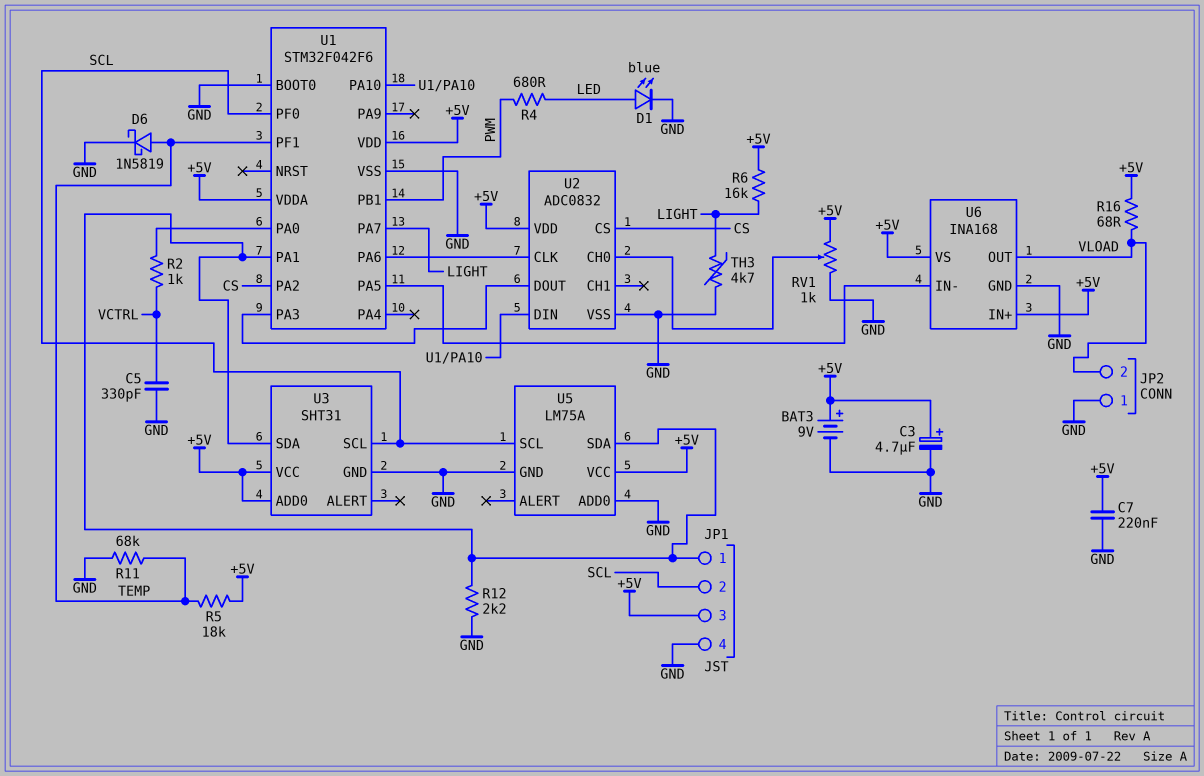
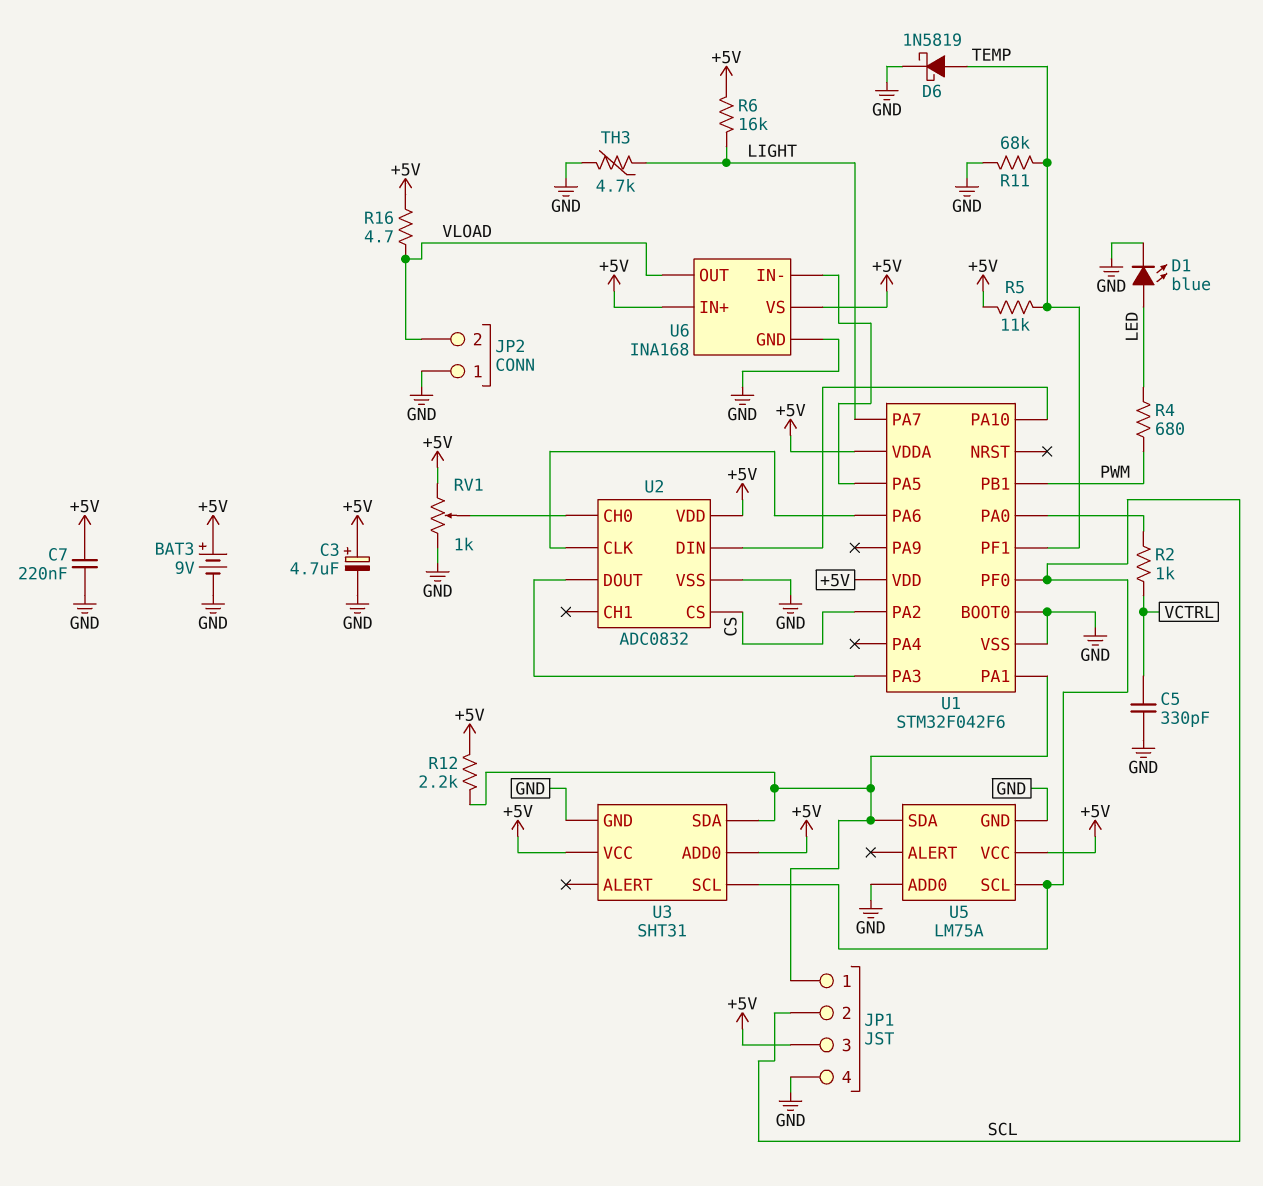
R5: 18k (+5V, TEMP) -> 11k (+5V, TEMP)
R12: 2.2k (GND, JP1/1) -> 2.2k (+5V, JP1/1)
R16: 68 (+5V, VLOAD) -> 4.7 (+5V, VLOAD)

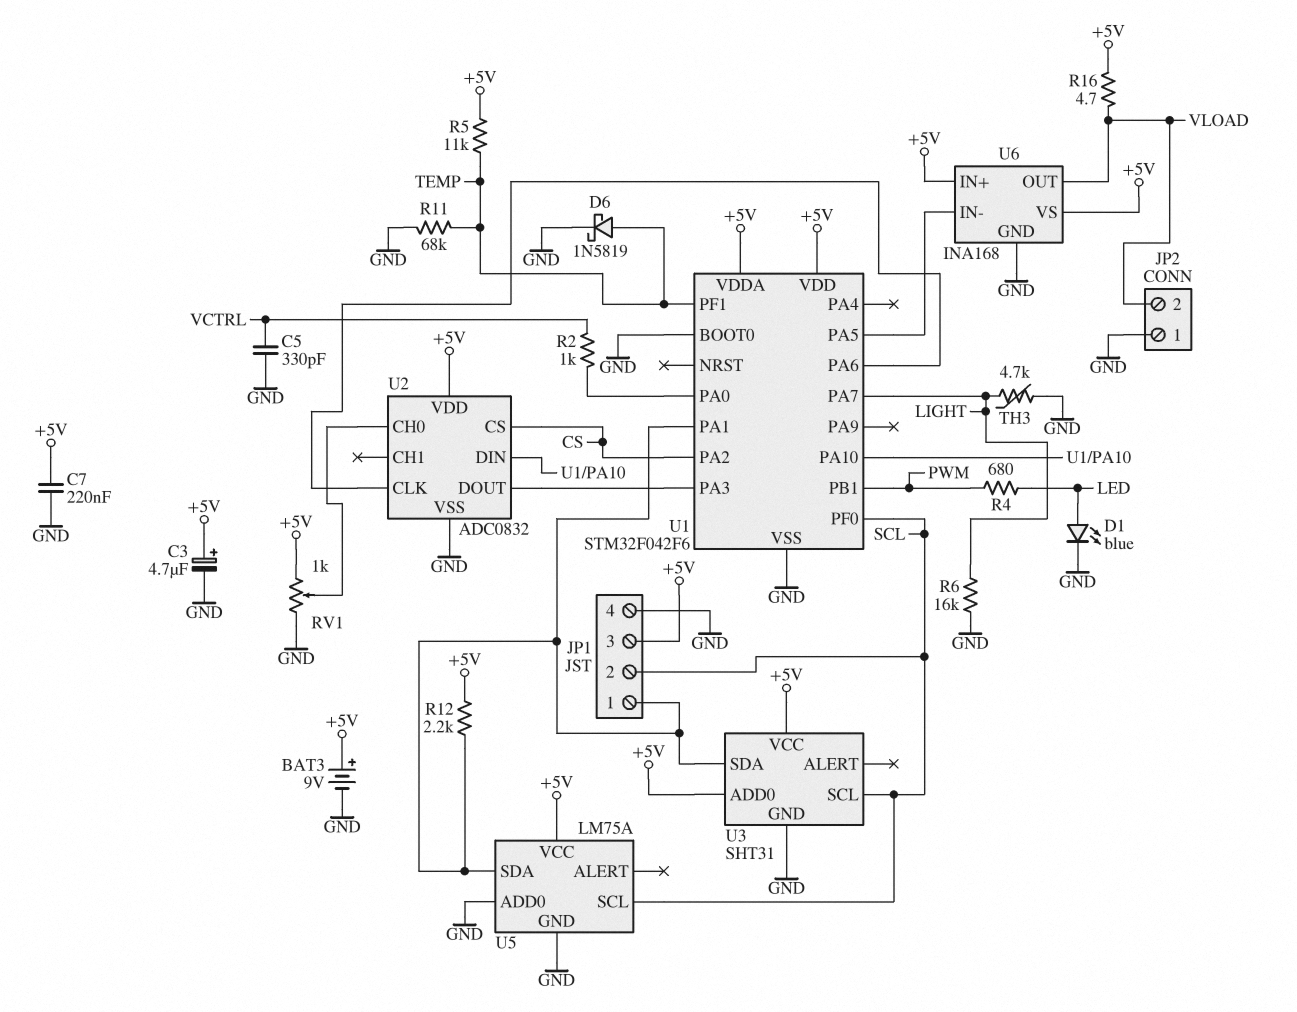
R6: 16k (+5V, LIGHT) -> 16k (GND, LIGHT)

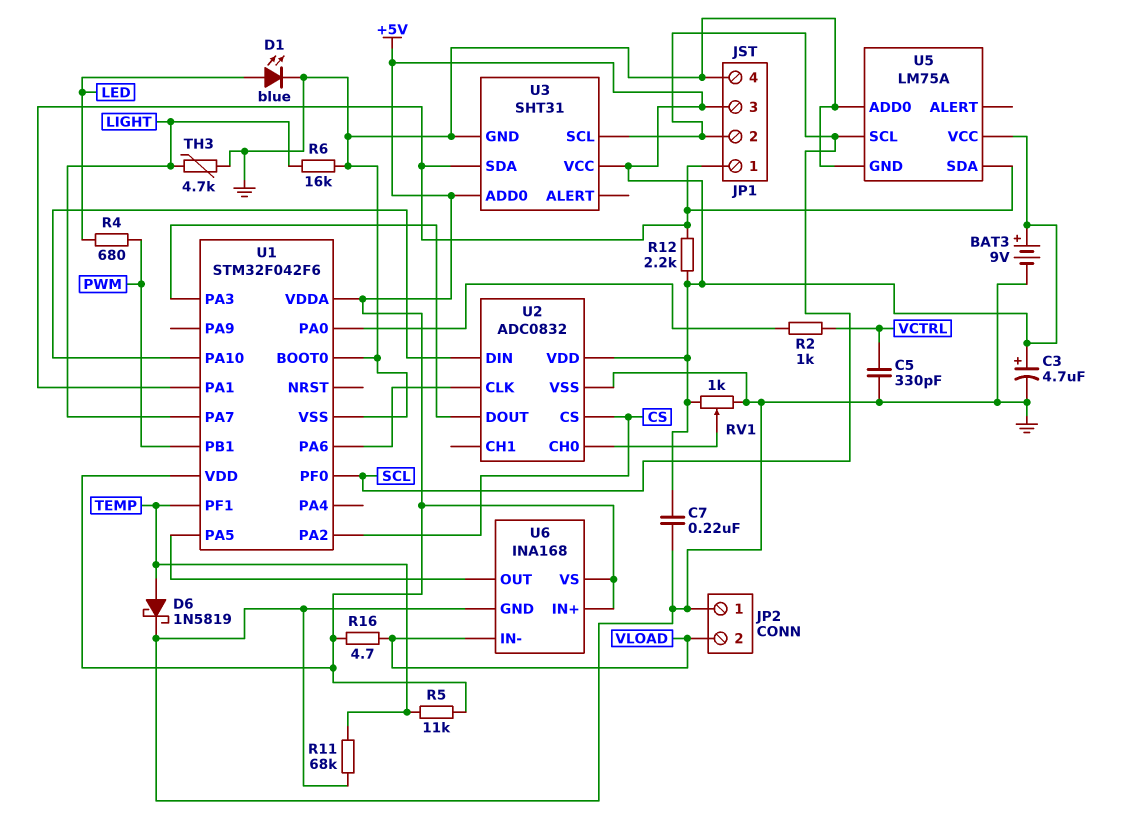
U6 pin IN-: U1/PA5 -> VLOAD
U6 pin OUT: VLOAD -> U1/PA5

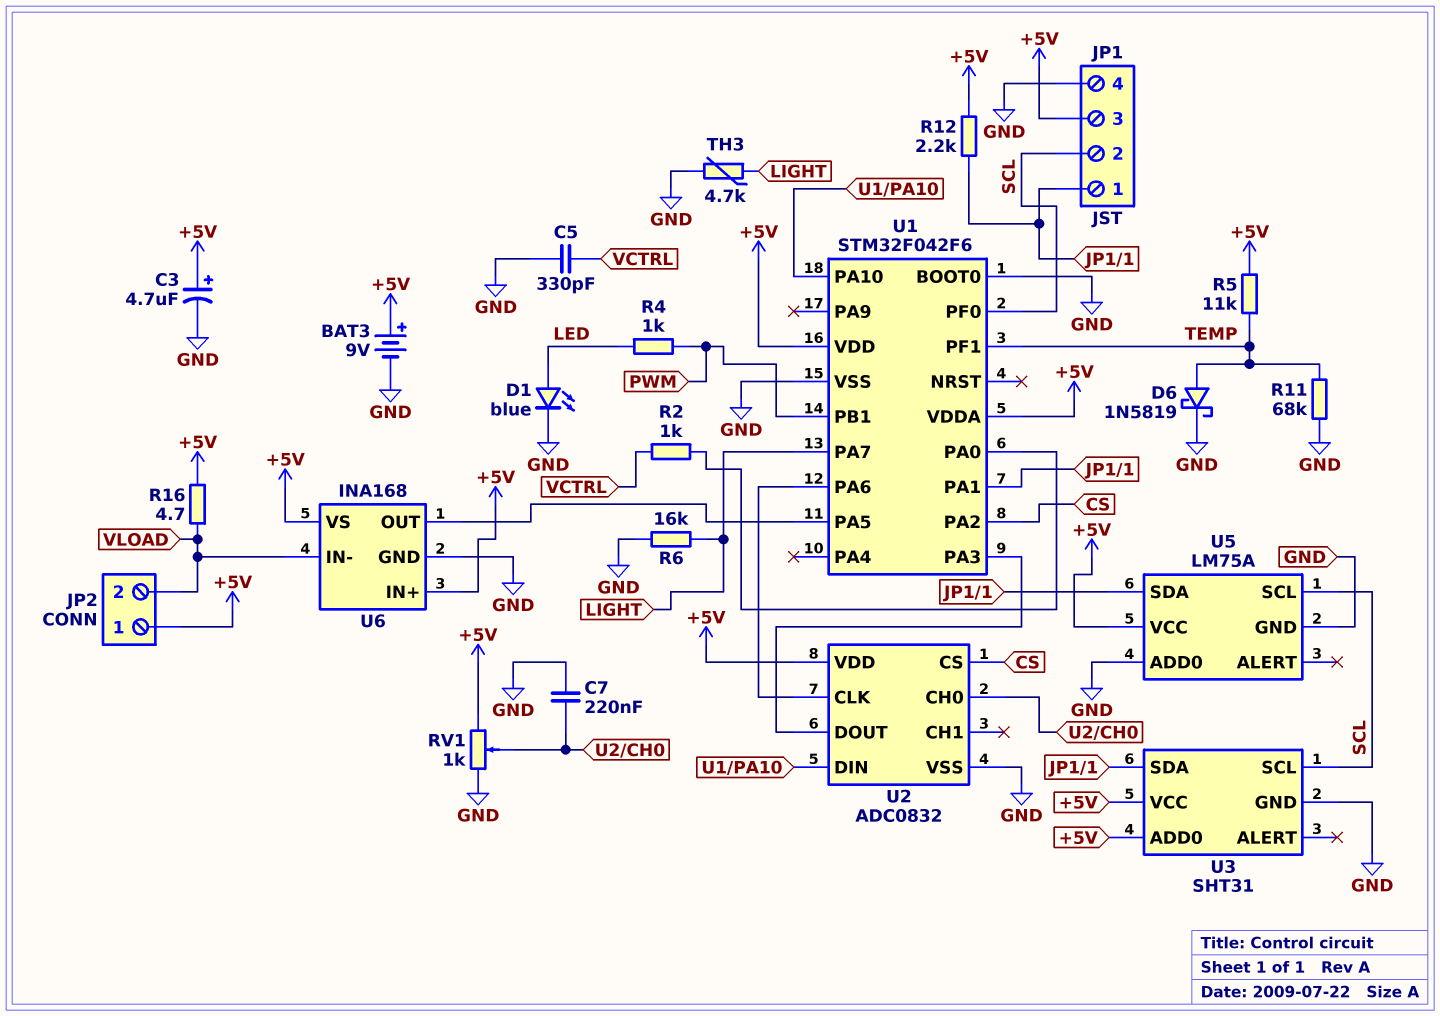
C7: 220nF (+5V, GND) -> 220nF (GND, U2/CH0)
JP2 pin 1: GND -> +5V
R4: 680 (LED, PWM) -> 1k (LED, PWM)

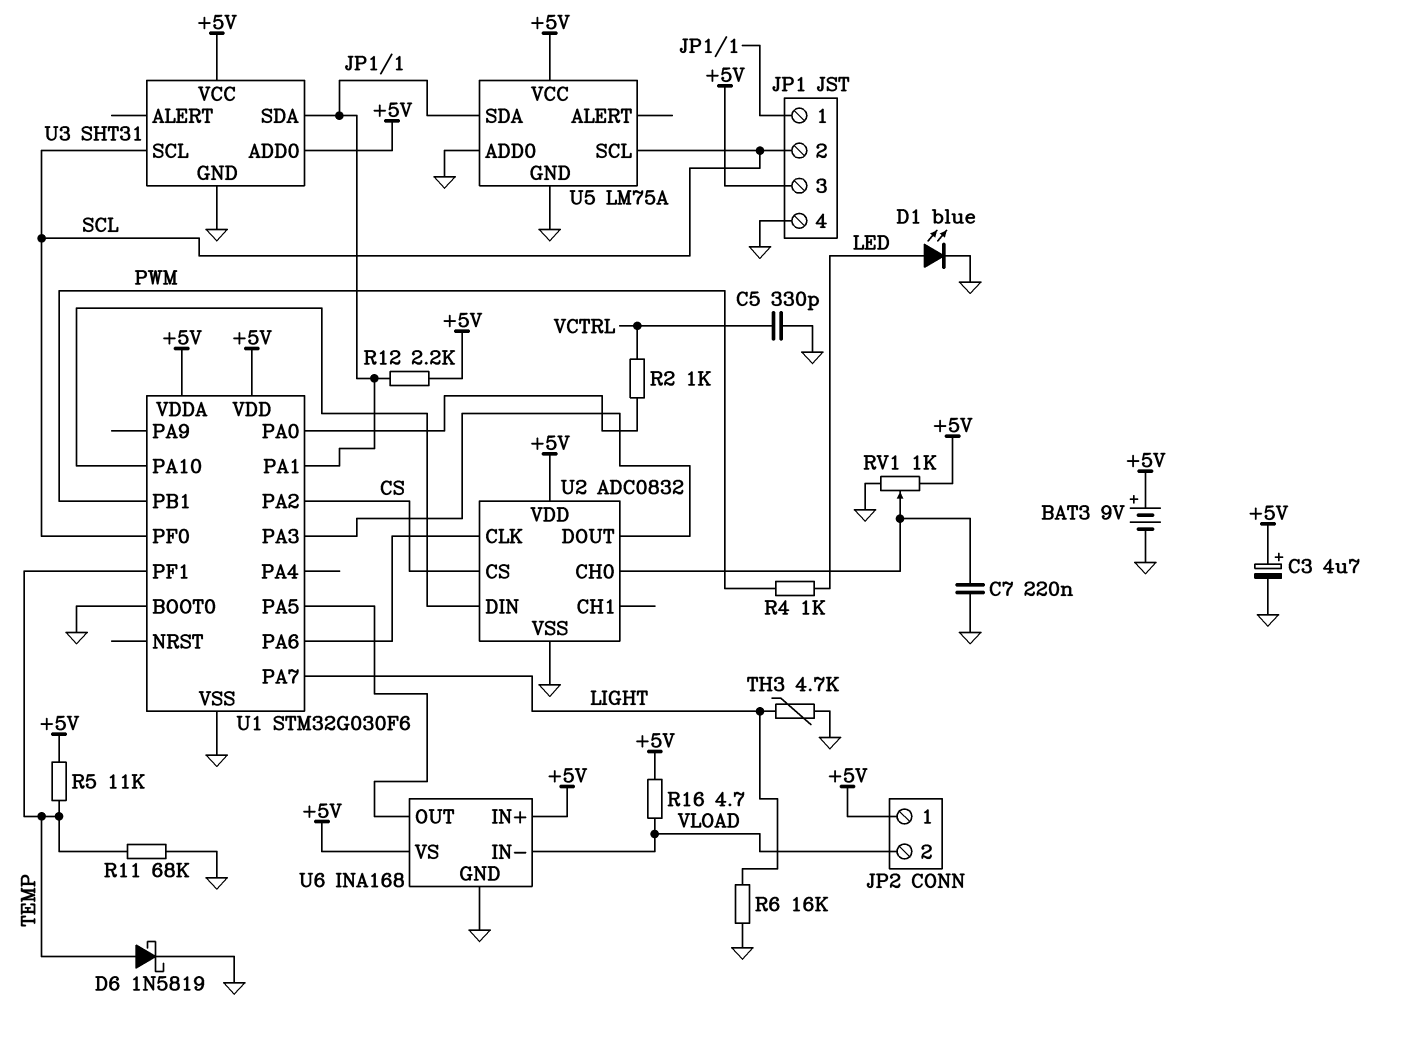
U1: STM32F042F6 -> STM32G030F6

